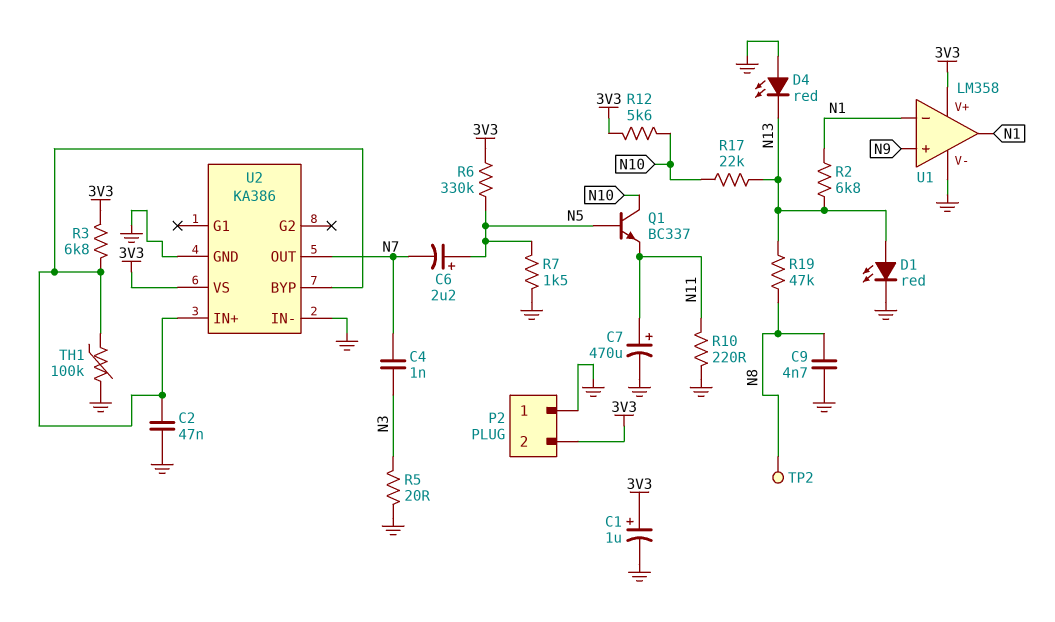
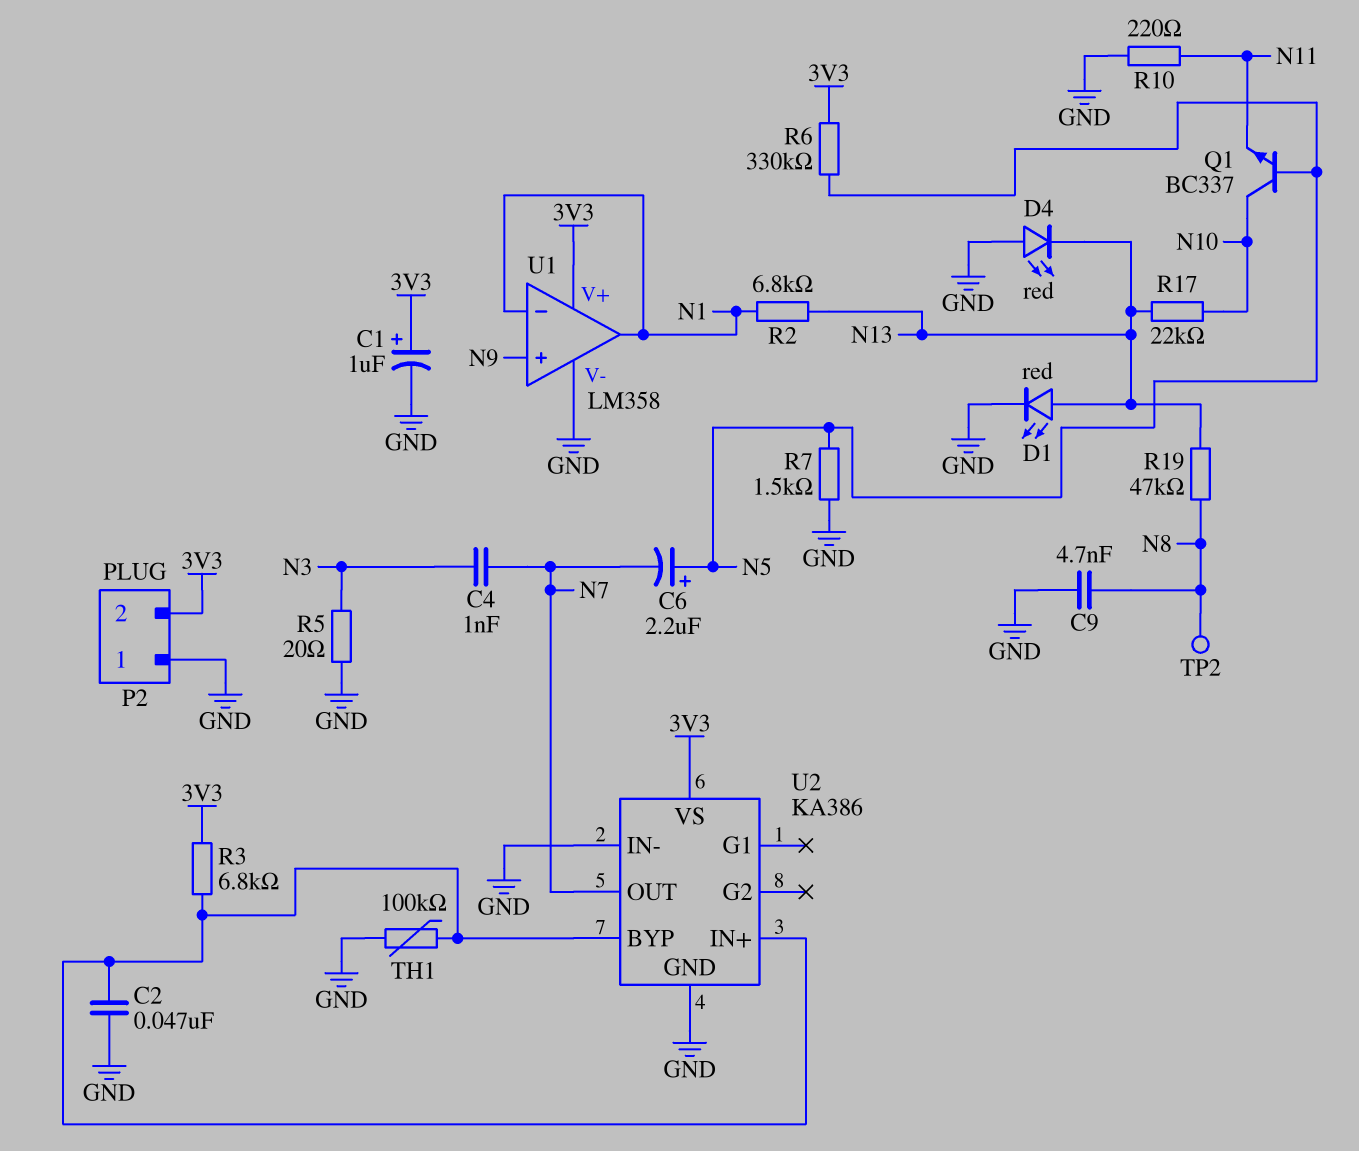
C7: 470uF (plus N11, minus GND) -> none
R12: 5.6k (3V3, N10) -> none

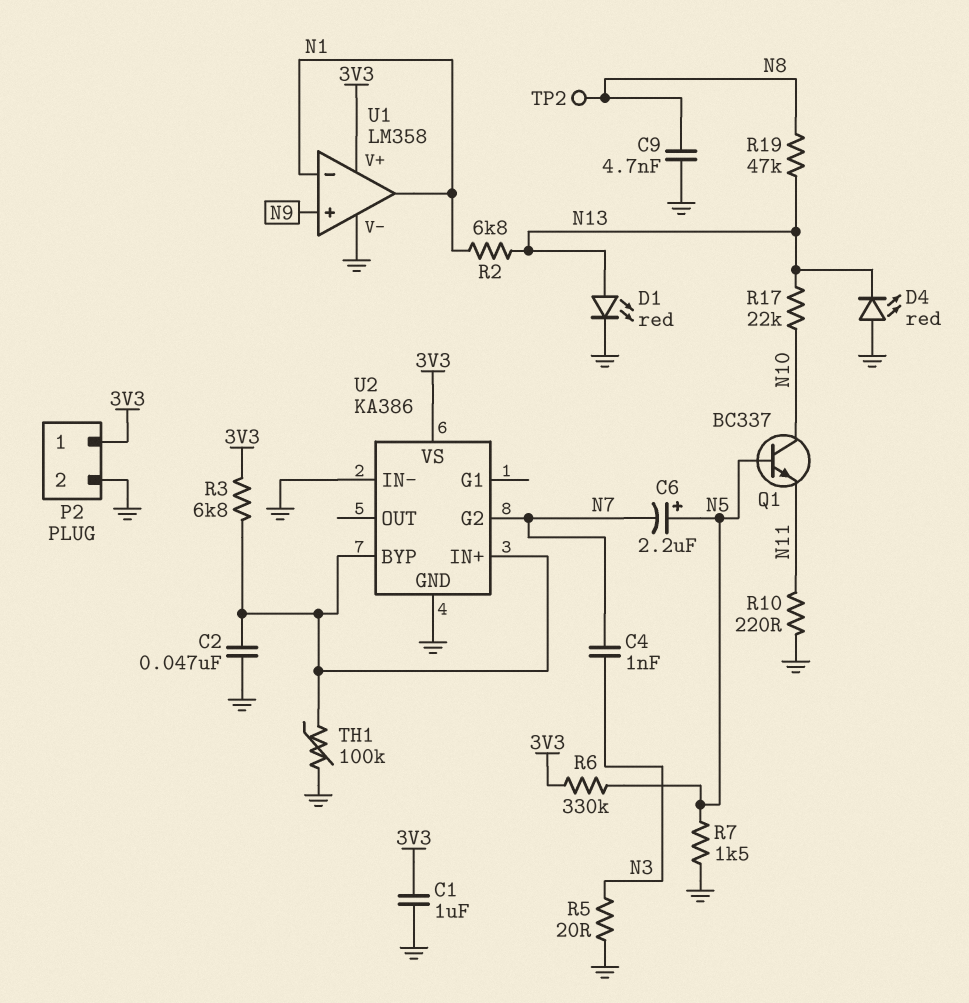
C1: 1uF (plus 3V3, minus GND) -> 1uF (3V3, GND)
P2 pin 1: GND -> 3V3
P2 pin 2: 3V3 -> GND
U2 pin G2: none -> N7
U2 pin OUT: N7 -> none

